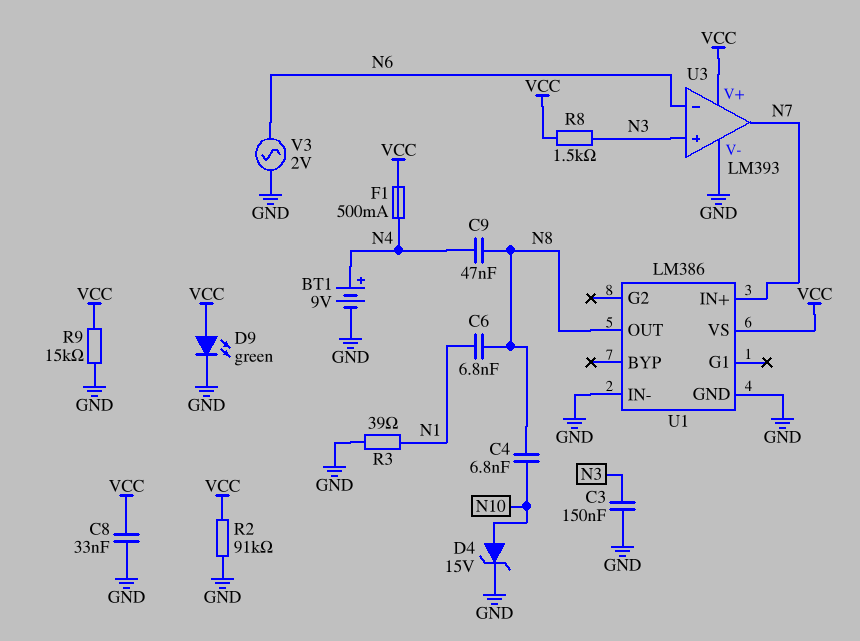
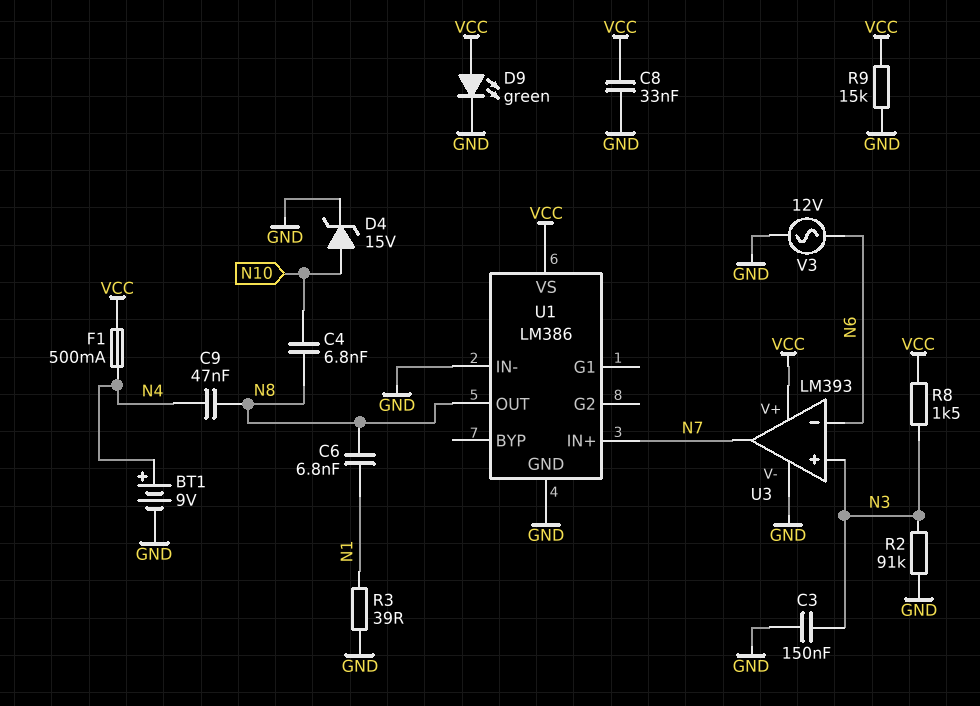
R2: 91k (GND, VCC) -> 91k (GND, N3)
V3: AC 2V (GND, N6) -> AC 12V (GND, N6)

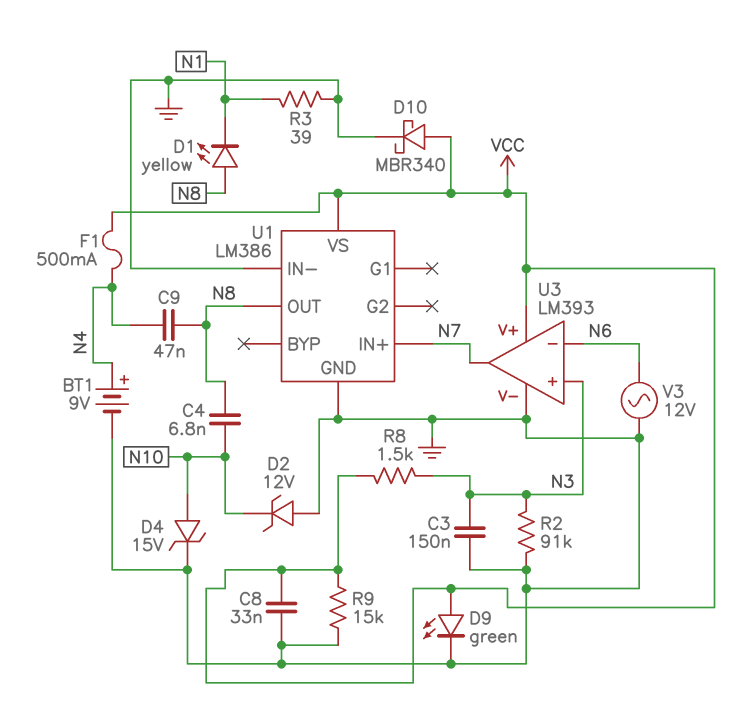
C6: 6.8nF (N1, N8) -> none
D1: none -> LED yellow (A N8, K N1)
D2: none -> zener 12V (A GND, K N10)
D10: none -> schottky MBR340 (A VCC, K GND)

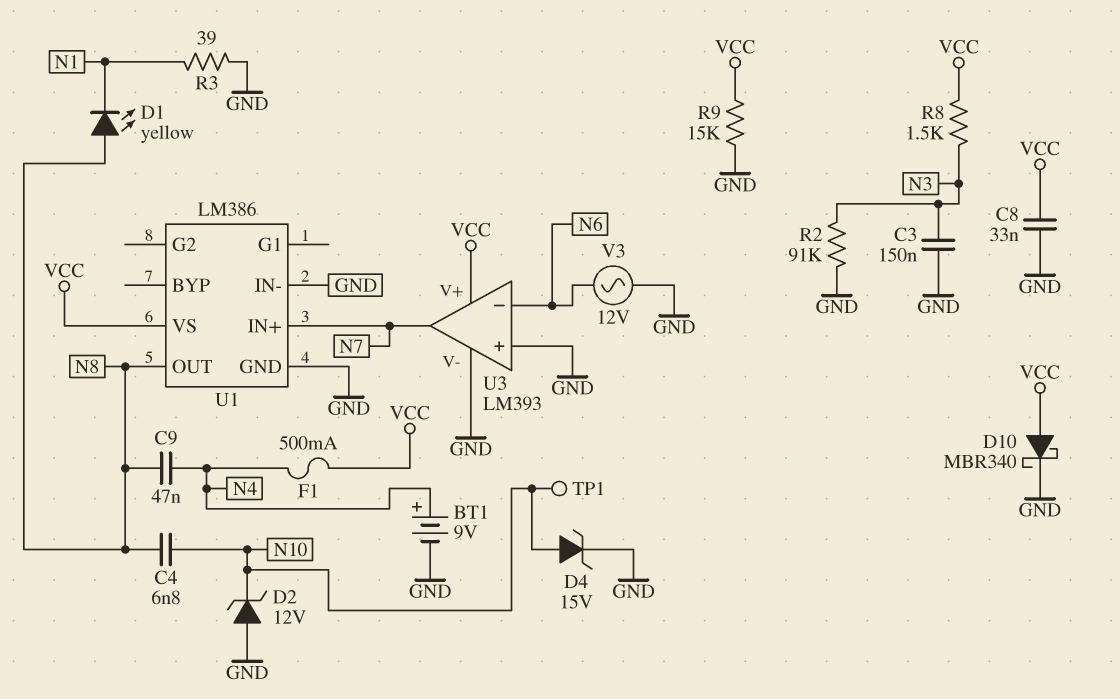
D9: LED green (A VCC, K GND) -> none
TP1: none -> test point (N10)
U3 pin in+: N3 -> GND

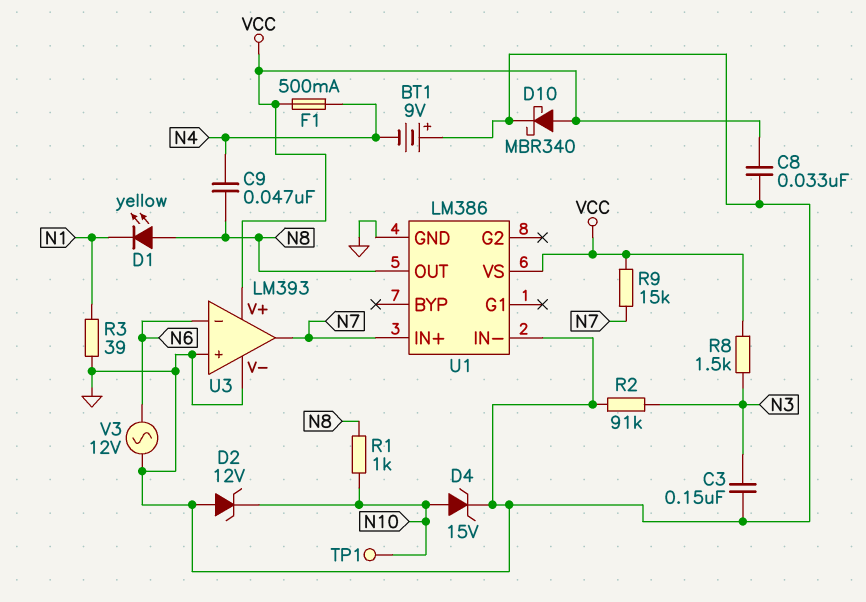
BT1: 9V (plus N4, minus GND) -> 9V (plus GND, minus N4)
C4: 6.8nF (N8, N10) -> none
R1: none -> 1k (N8, N10)
R9: 15k (GND, VCC) -> 15k (N7, VCC)

